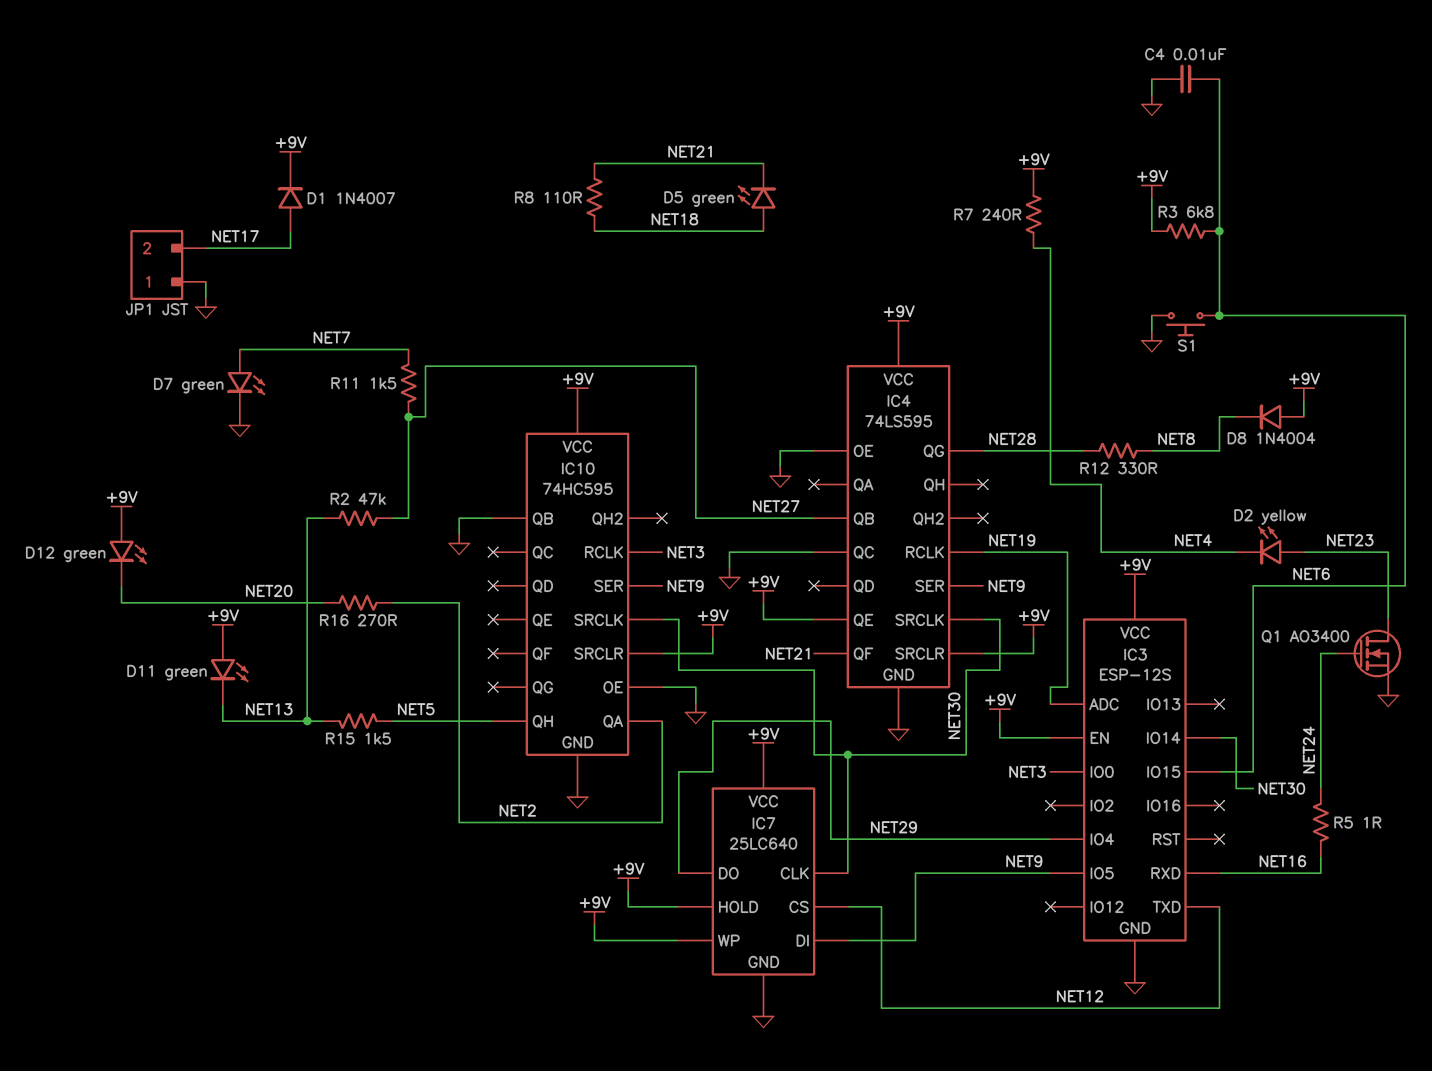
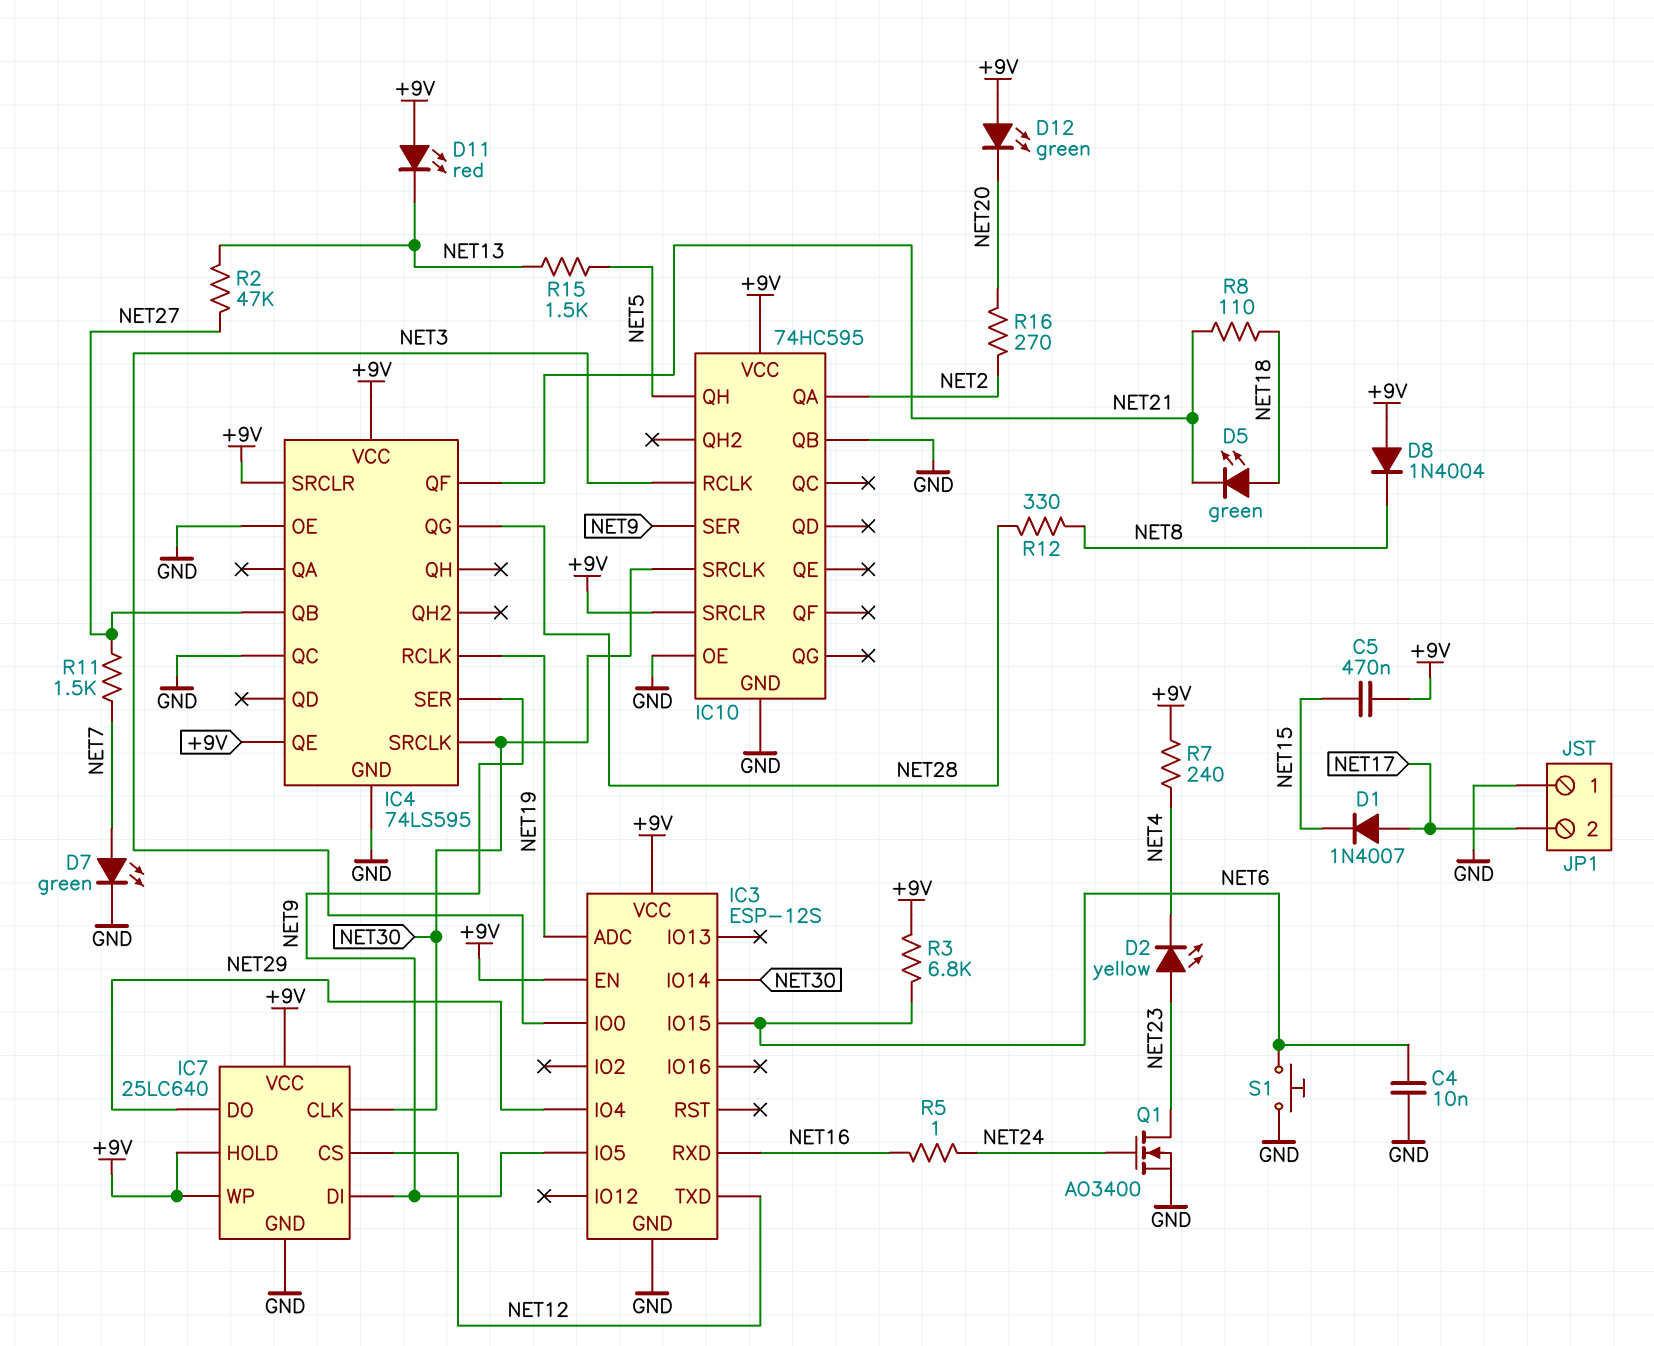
C5: none -> 470nF (+9V, NET15)
D1: diode 1N4007 (A NET17, K +9V) -> diode 1N4007 (A NET17, K NET15)
D11: LED green (A +9V, K NET13) -> LED red (A +9V, K NET13)

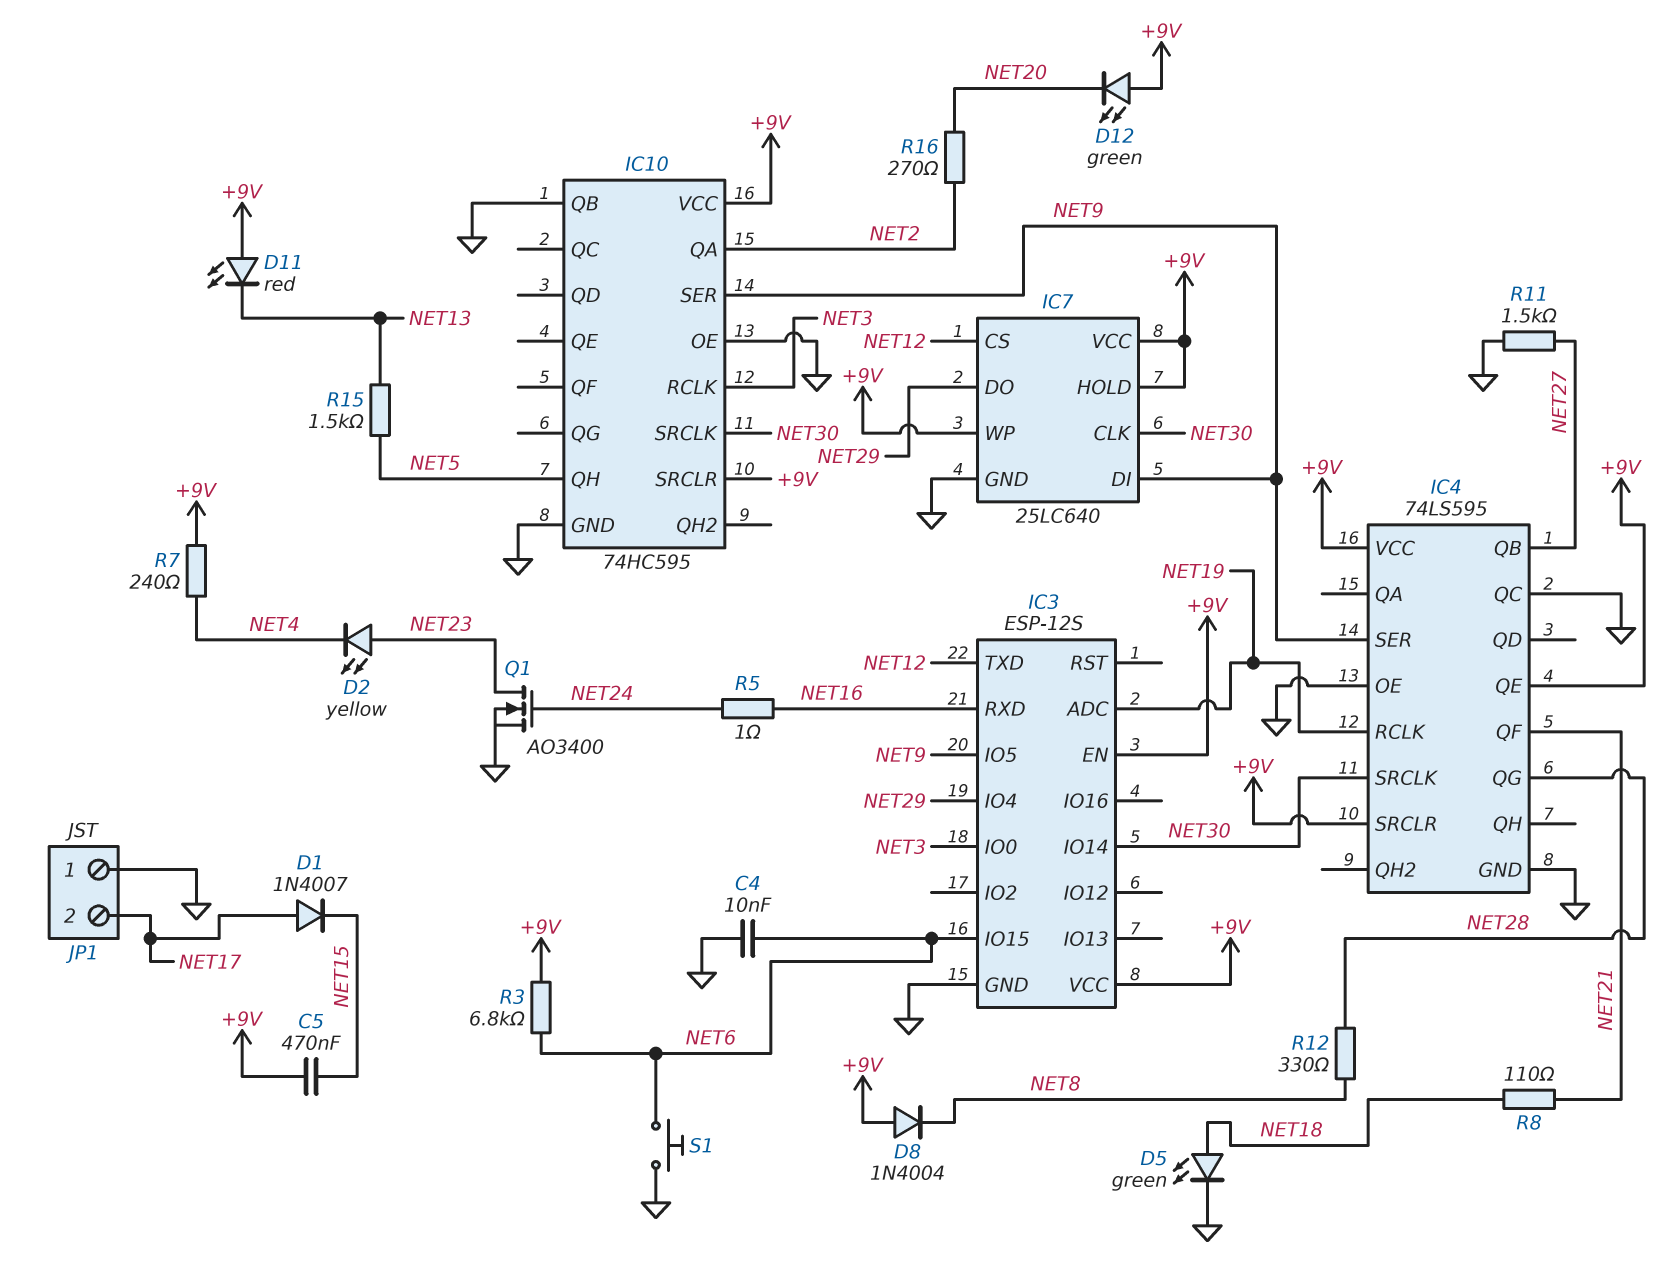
D5: LED green (A NET18, K NET21) -> LED green (A NET18, K GND)
D7: LED green (A NET7, K GND) -> none
R2: 47k (NET13, NET27) -> none
R11: 1.5k (NET7, NET27) -> 1.5k (GND, NET27)

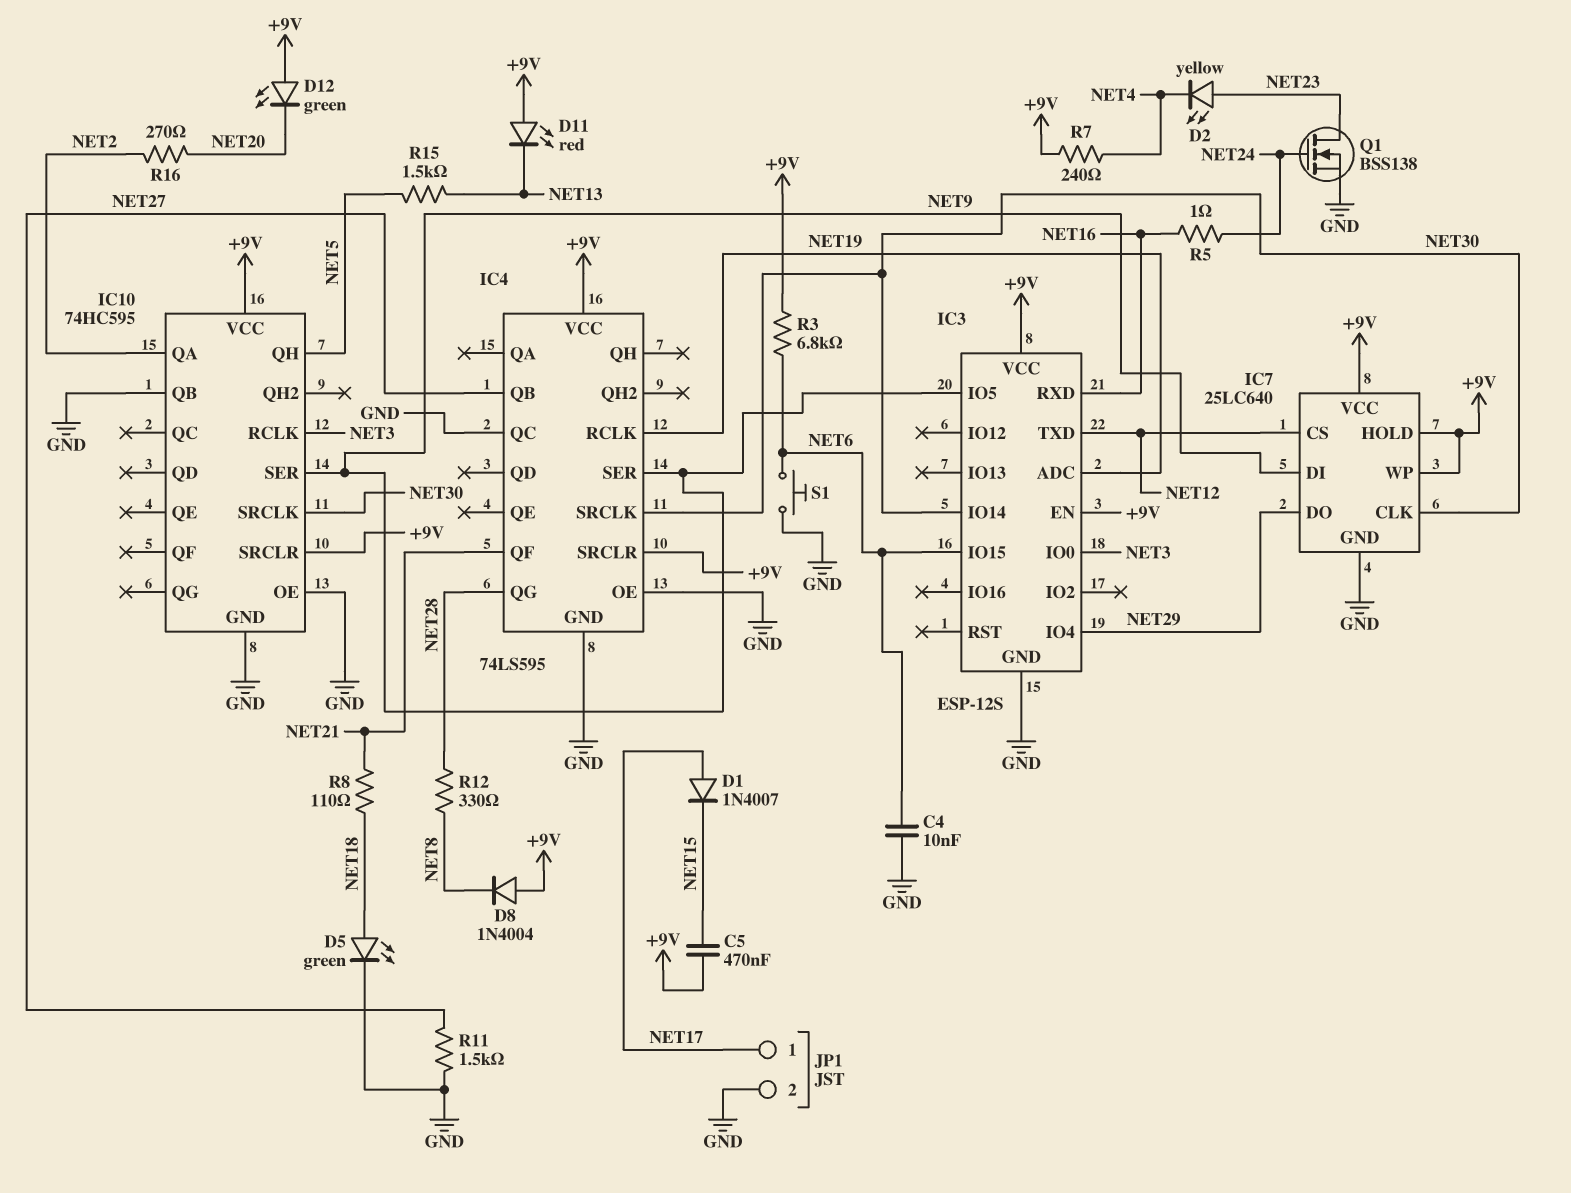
IC4 pin QE: +9V -> none
JP1 pin 1: GND -> NET17
JP1 pin 2: NET17 -> GND
Q1: NMOS AO3400 (G NET24, D NET23, S GND) -> NMOS BSS138 (G NET24, D NET23, S GND)

